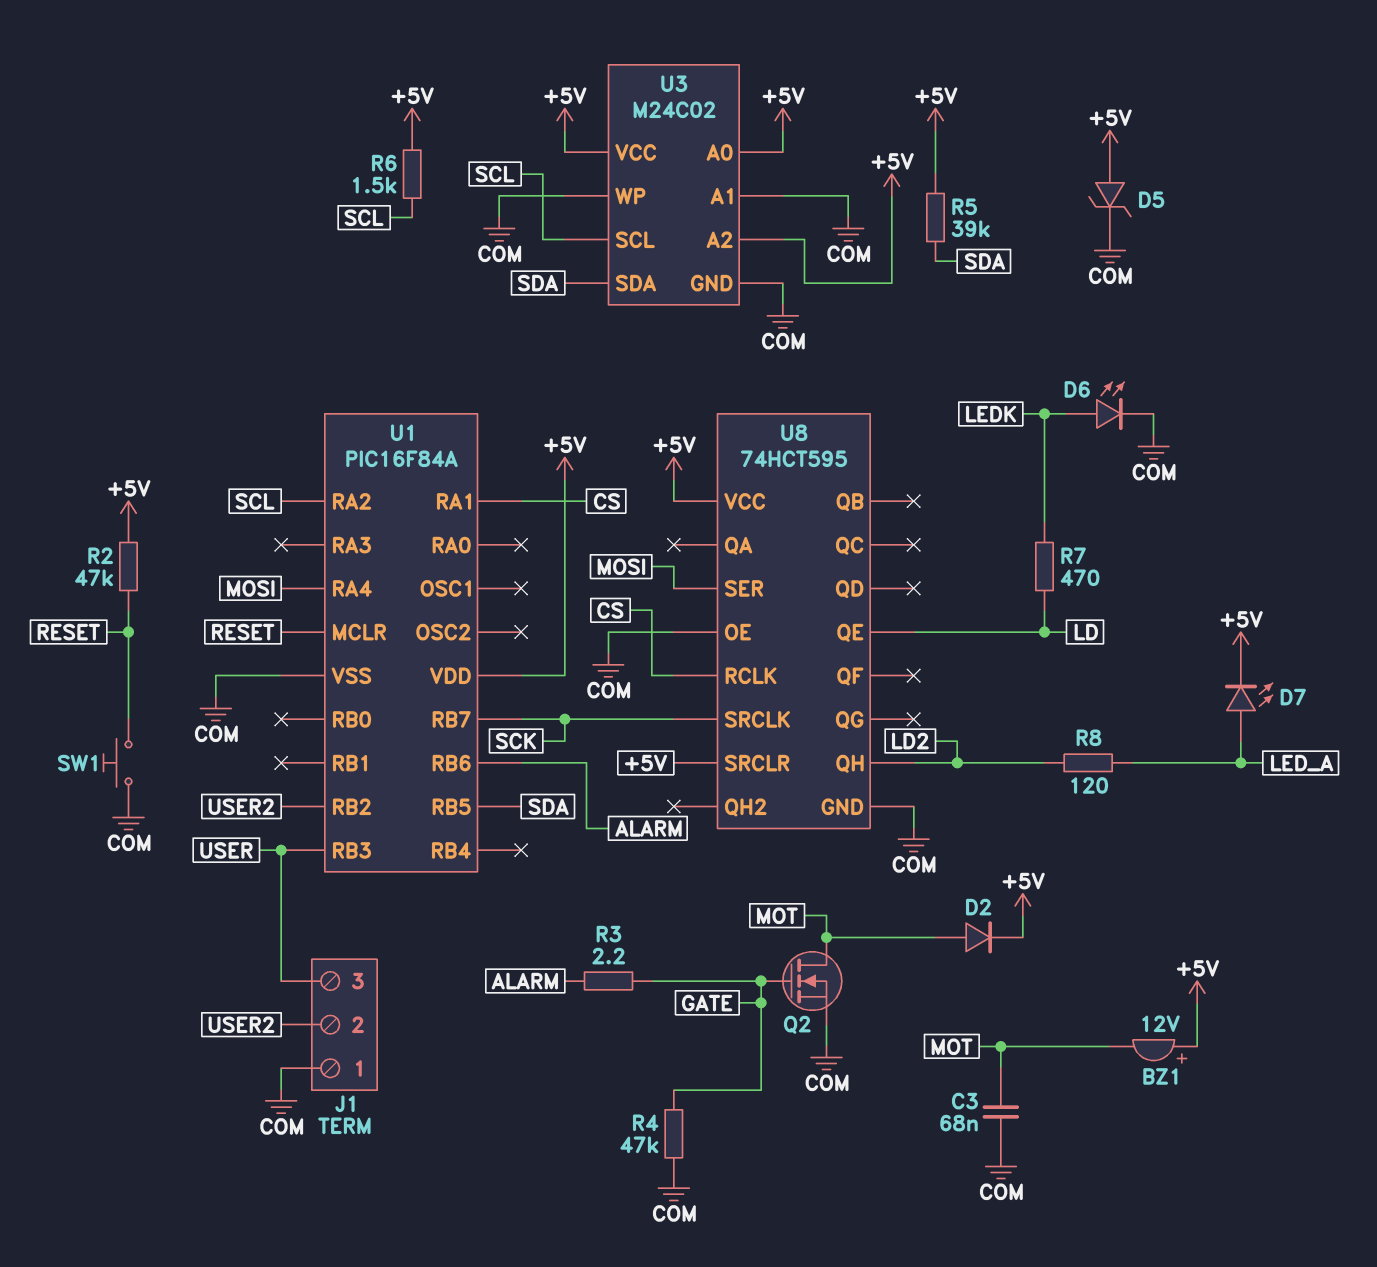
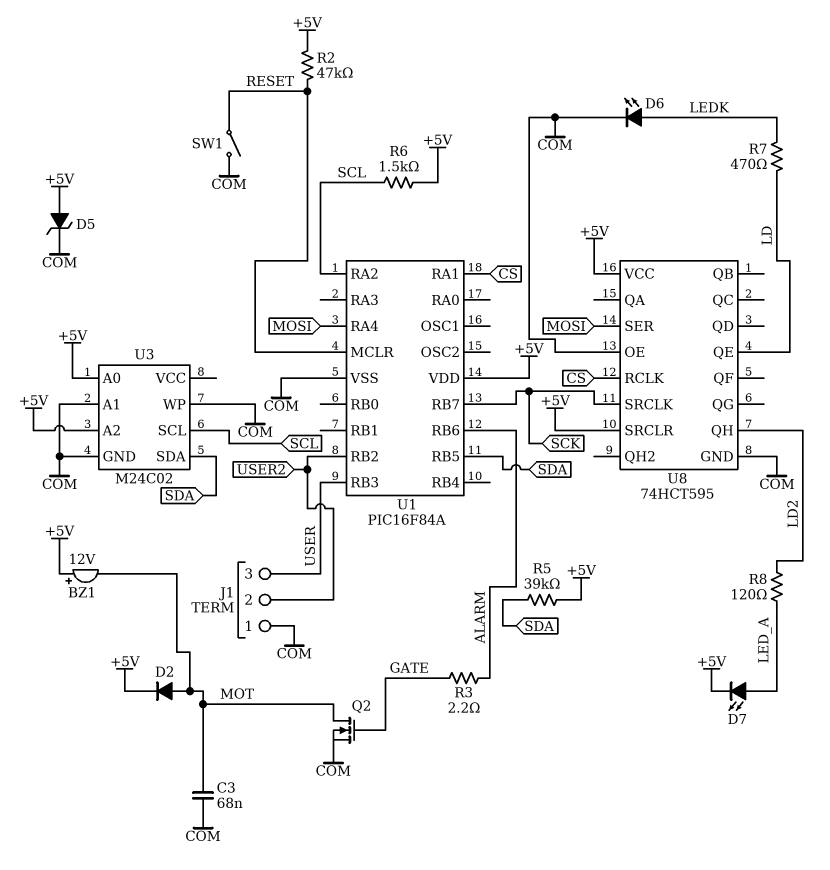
R4: 47k (COM, GATE) -> none
SW1: button (COM, RESET) -> switch (COM, RESET)
U3 pin VCC: +5V -> none

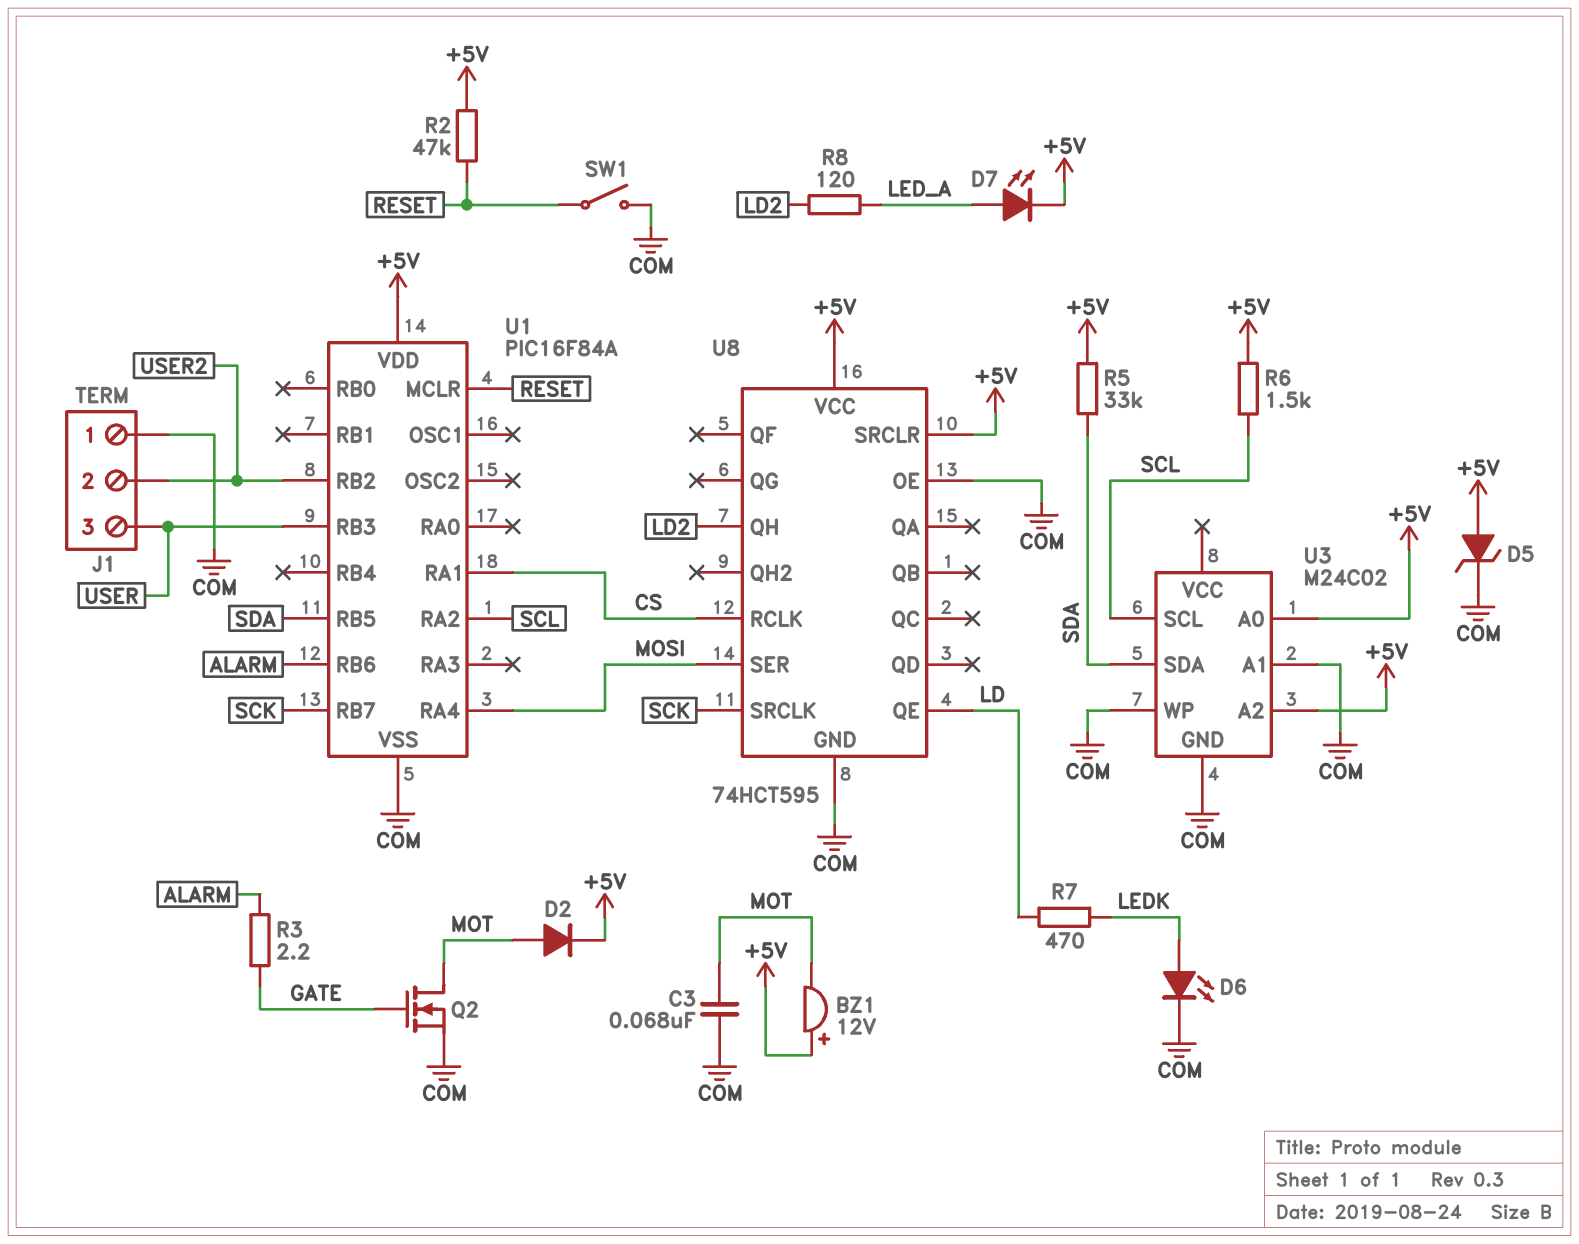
R5: 39k (+5V, SDA) -> 33k (+5V, SDA)

